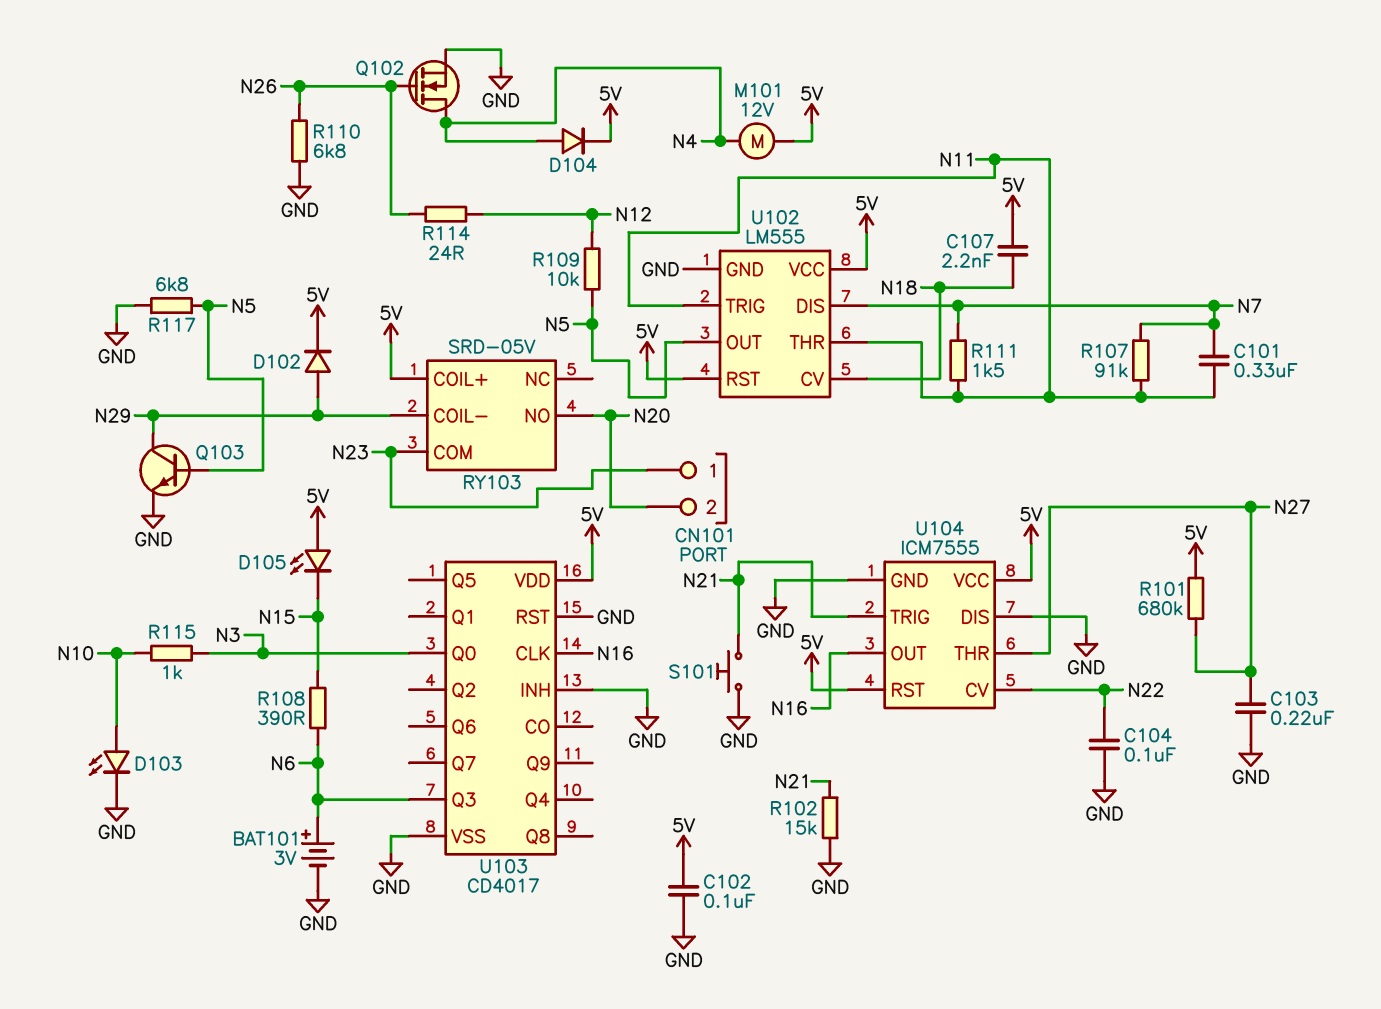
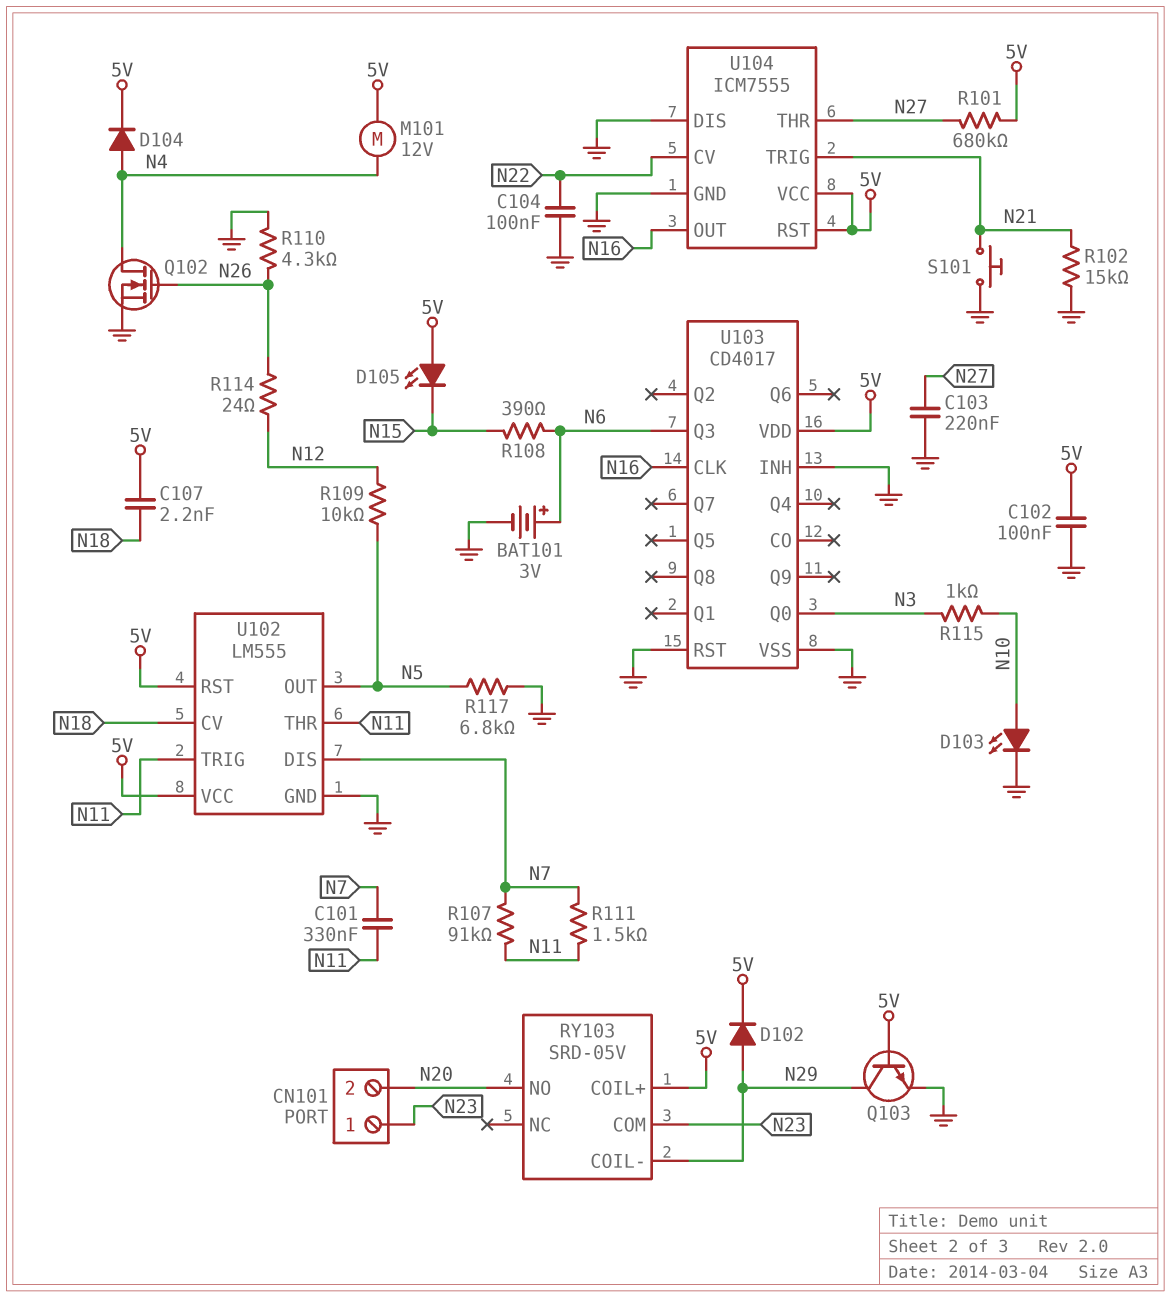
Q103: NPN (B N5, C N29, E GND) -> NPN (B 5V, C N29, E GND)
R110: 6.8k (GND, N26) -> 4.3k (GND, N26)

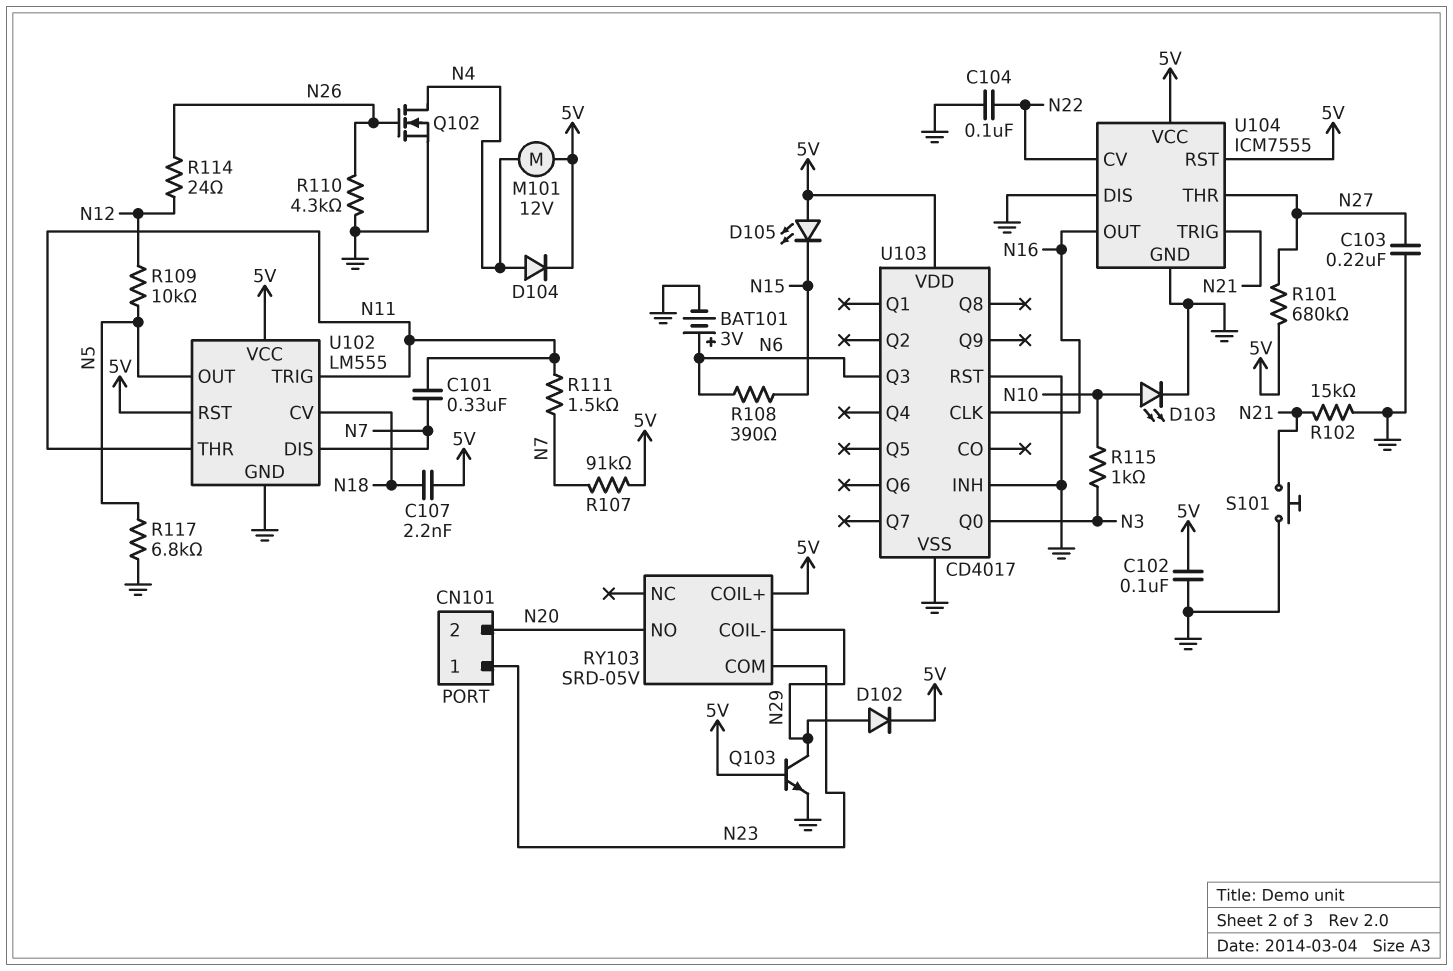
R107: 91k (N7, N11) -> 91k (5V, N7)

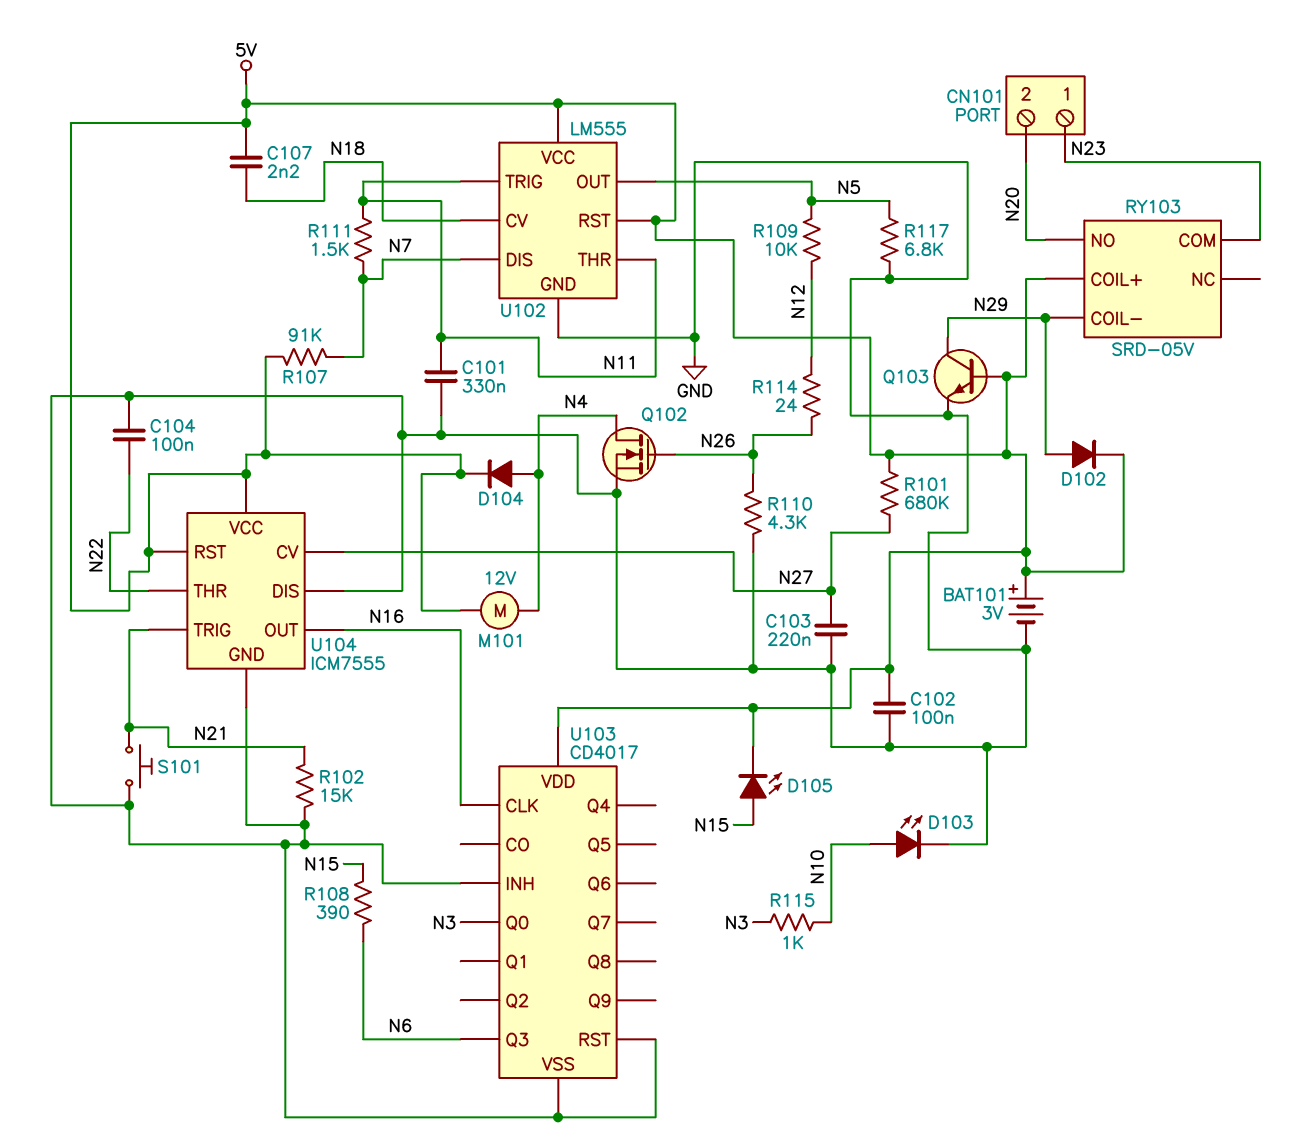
BAT101: 3V (plus N6, minus GND) -> 3V (plus 5V, minus GND)
C101: 330nF (N7, N11) -> 330nF (GND, N11)
D105: LED (A 5V, K N15) -> LED (A N15, K 5V)
U104 pin CV: N22 -> N27
U104 pin THR: N27 -> N22

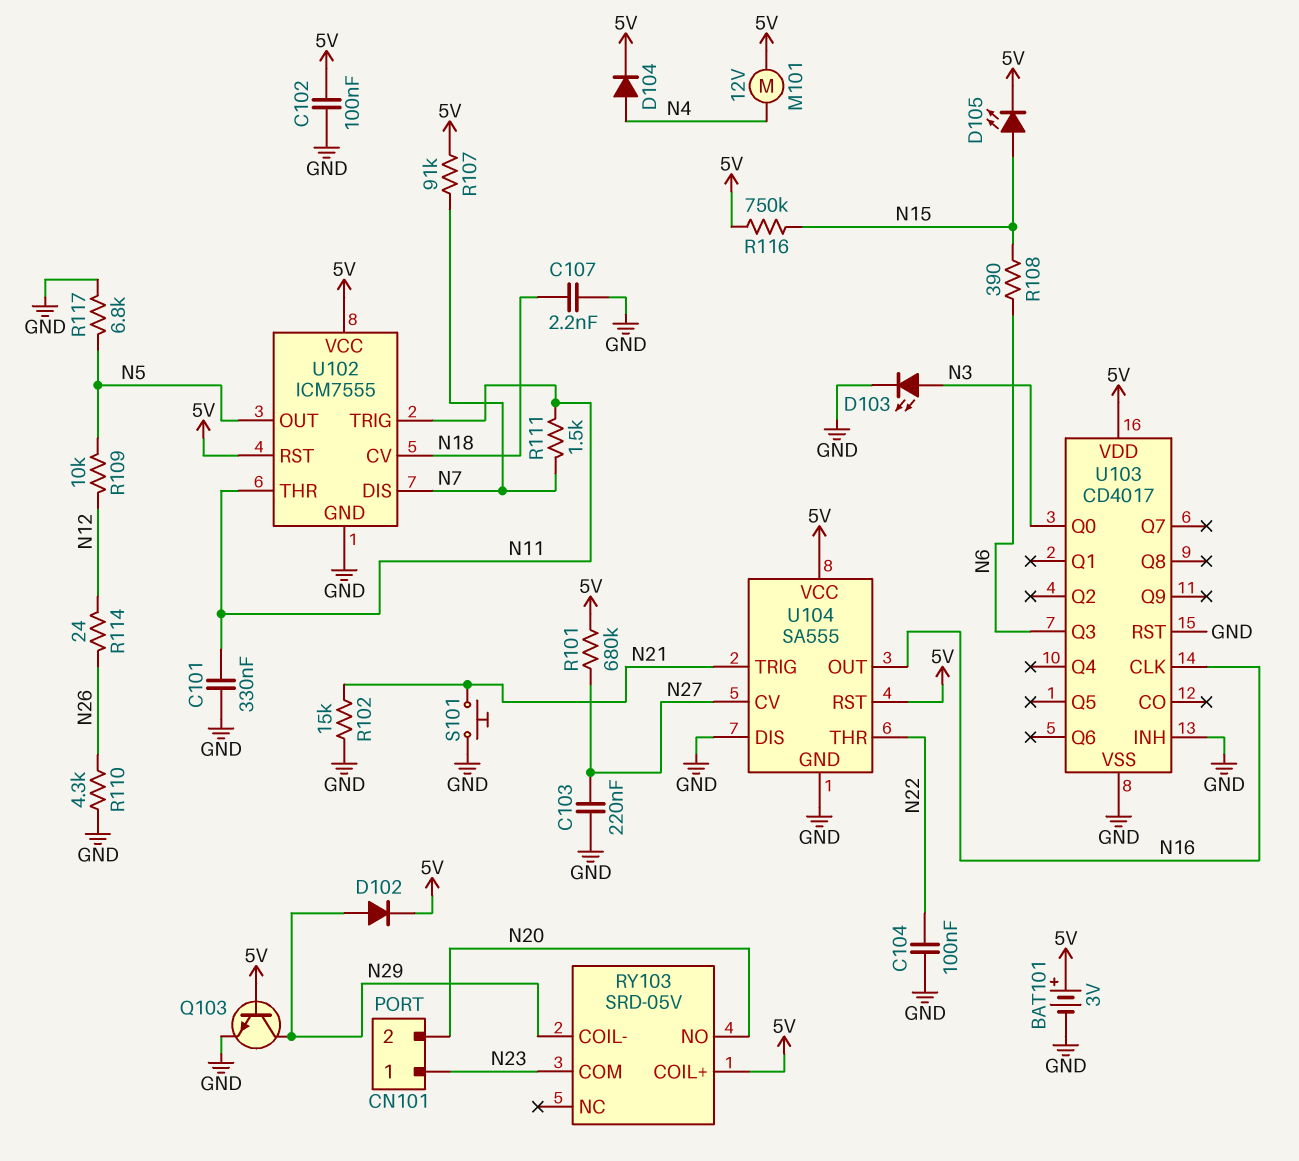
C107: 2.2nF (5V, N18) -> 2.2nF (GND, N18)
D103: LED (A N10, K GND) -> LED (A N3, K GND)
Q102: NMOS (G N26, D N4, S GND) -> none
R115: 1k (N3, N10) -> none
R116: none -> 750k (5V, N15)
U102: LM555 -> ICM7555
U104: ICM7555 -> SA555

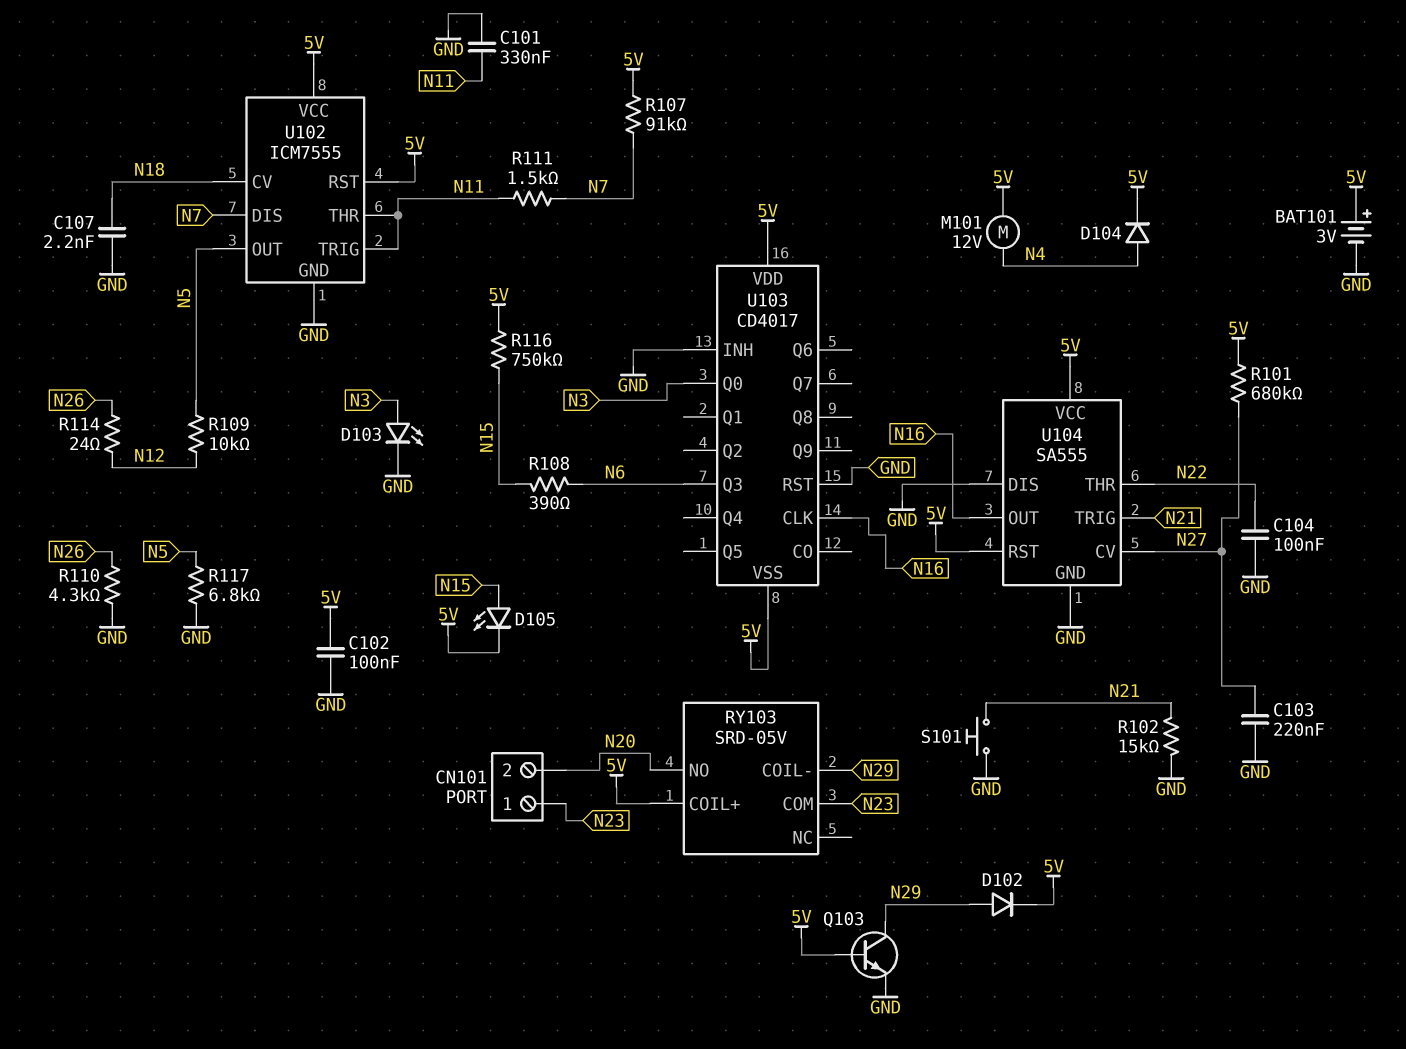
U103 pin VSS: GND -> 5V

